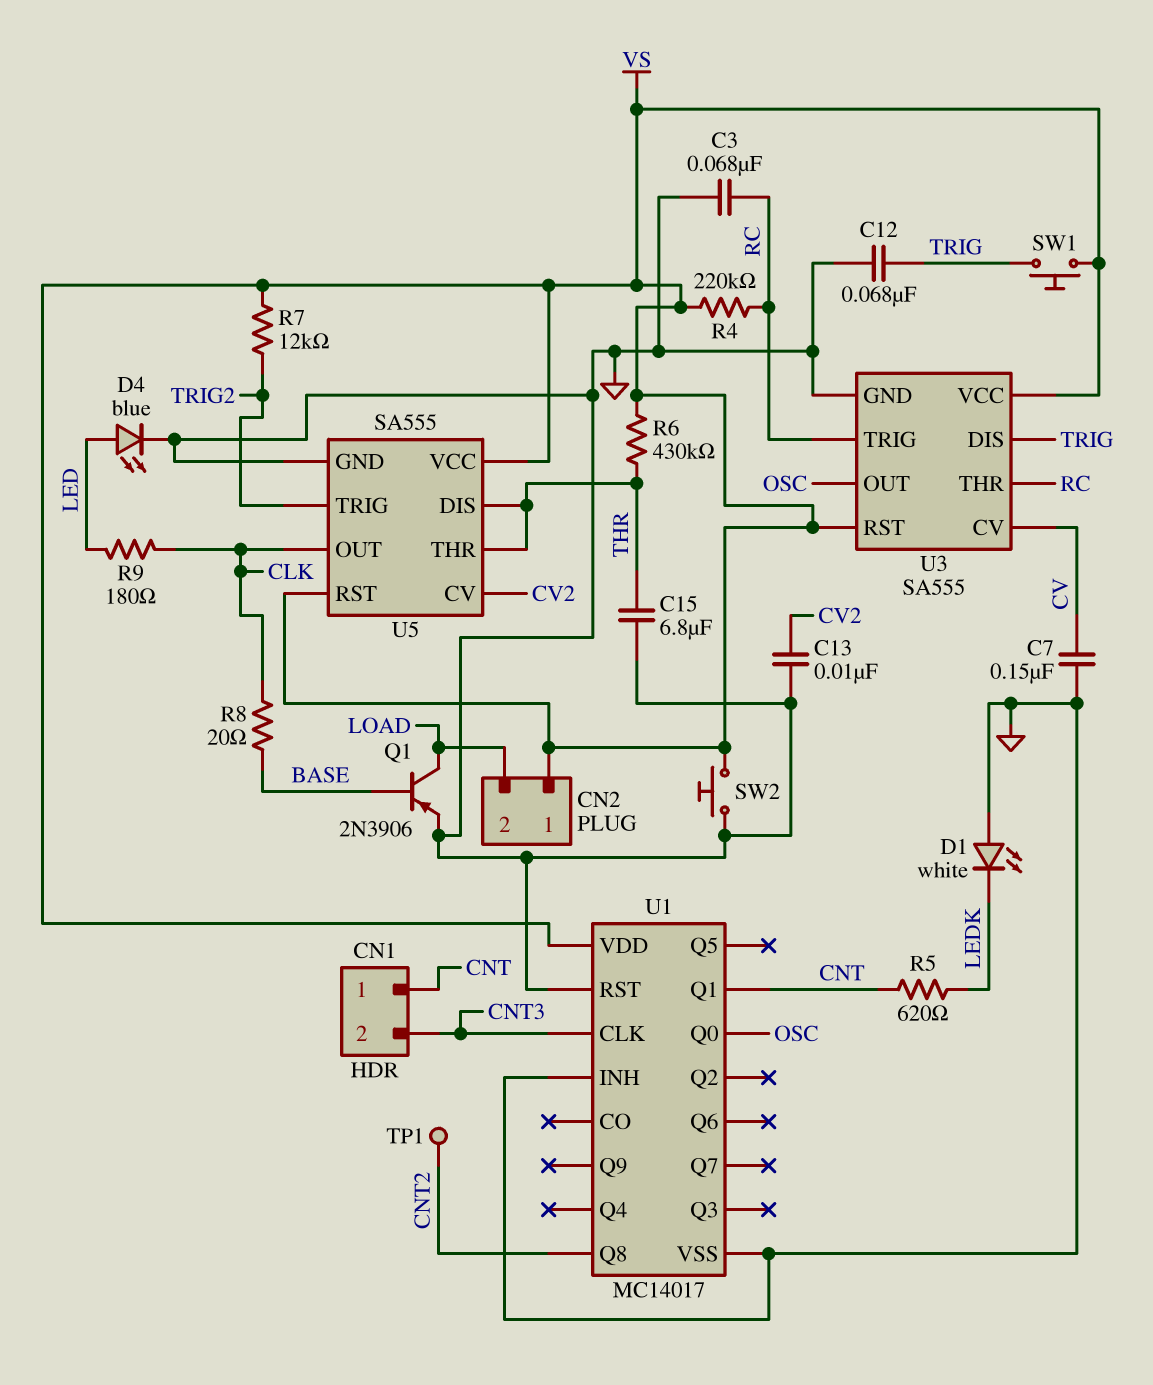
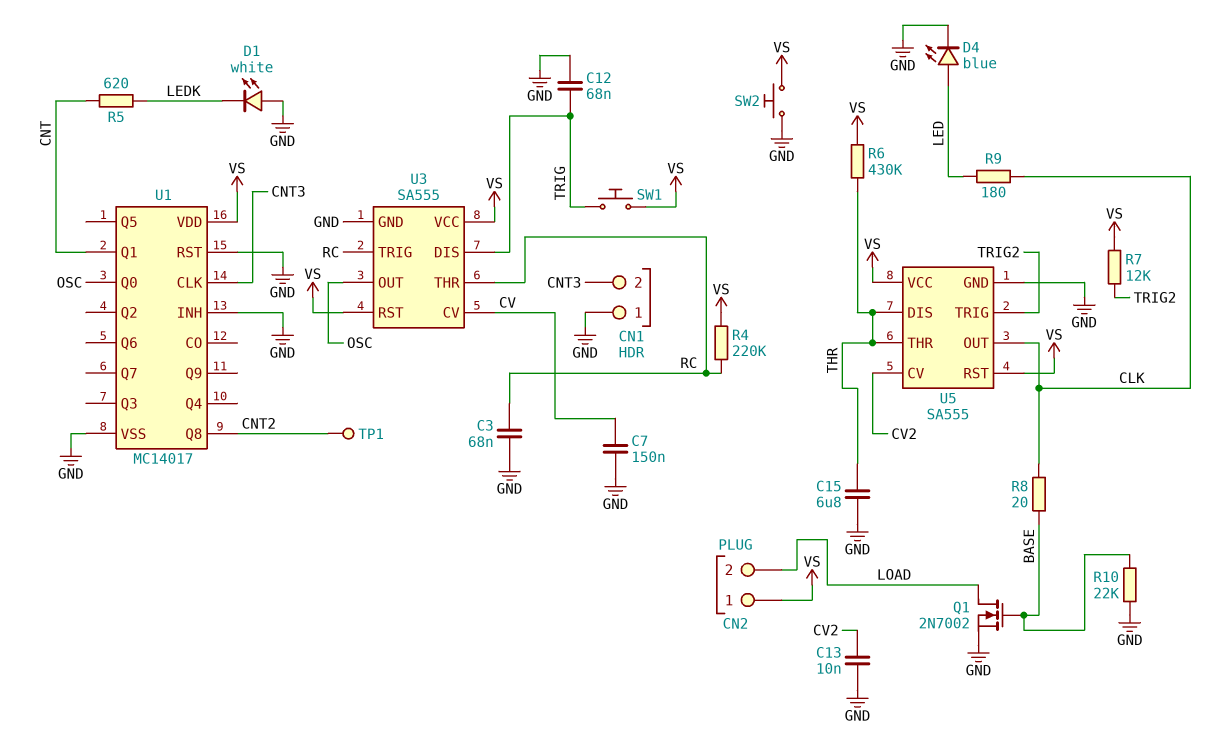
CN1 pin 1: CNT -> GND
Q1: PNP 2N3906 (B BASE, C LOAD, E GND) -> NMOS 2N7002 (G BASE, D LOAD, S GND)
R10: none -> 22k (BASE, GND)

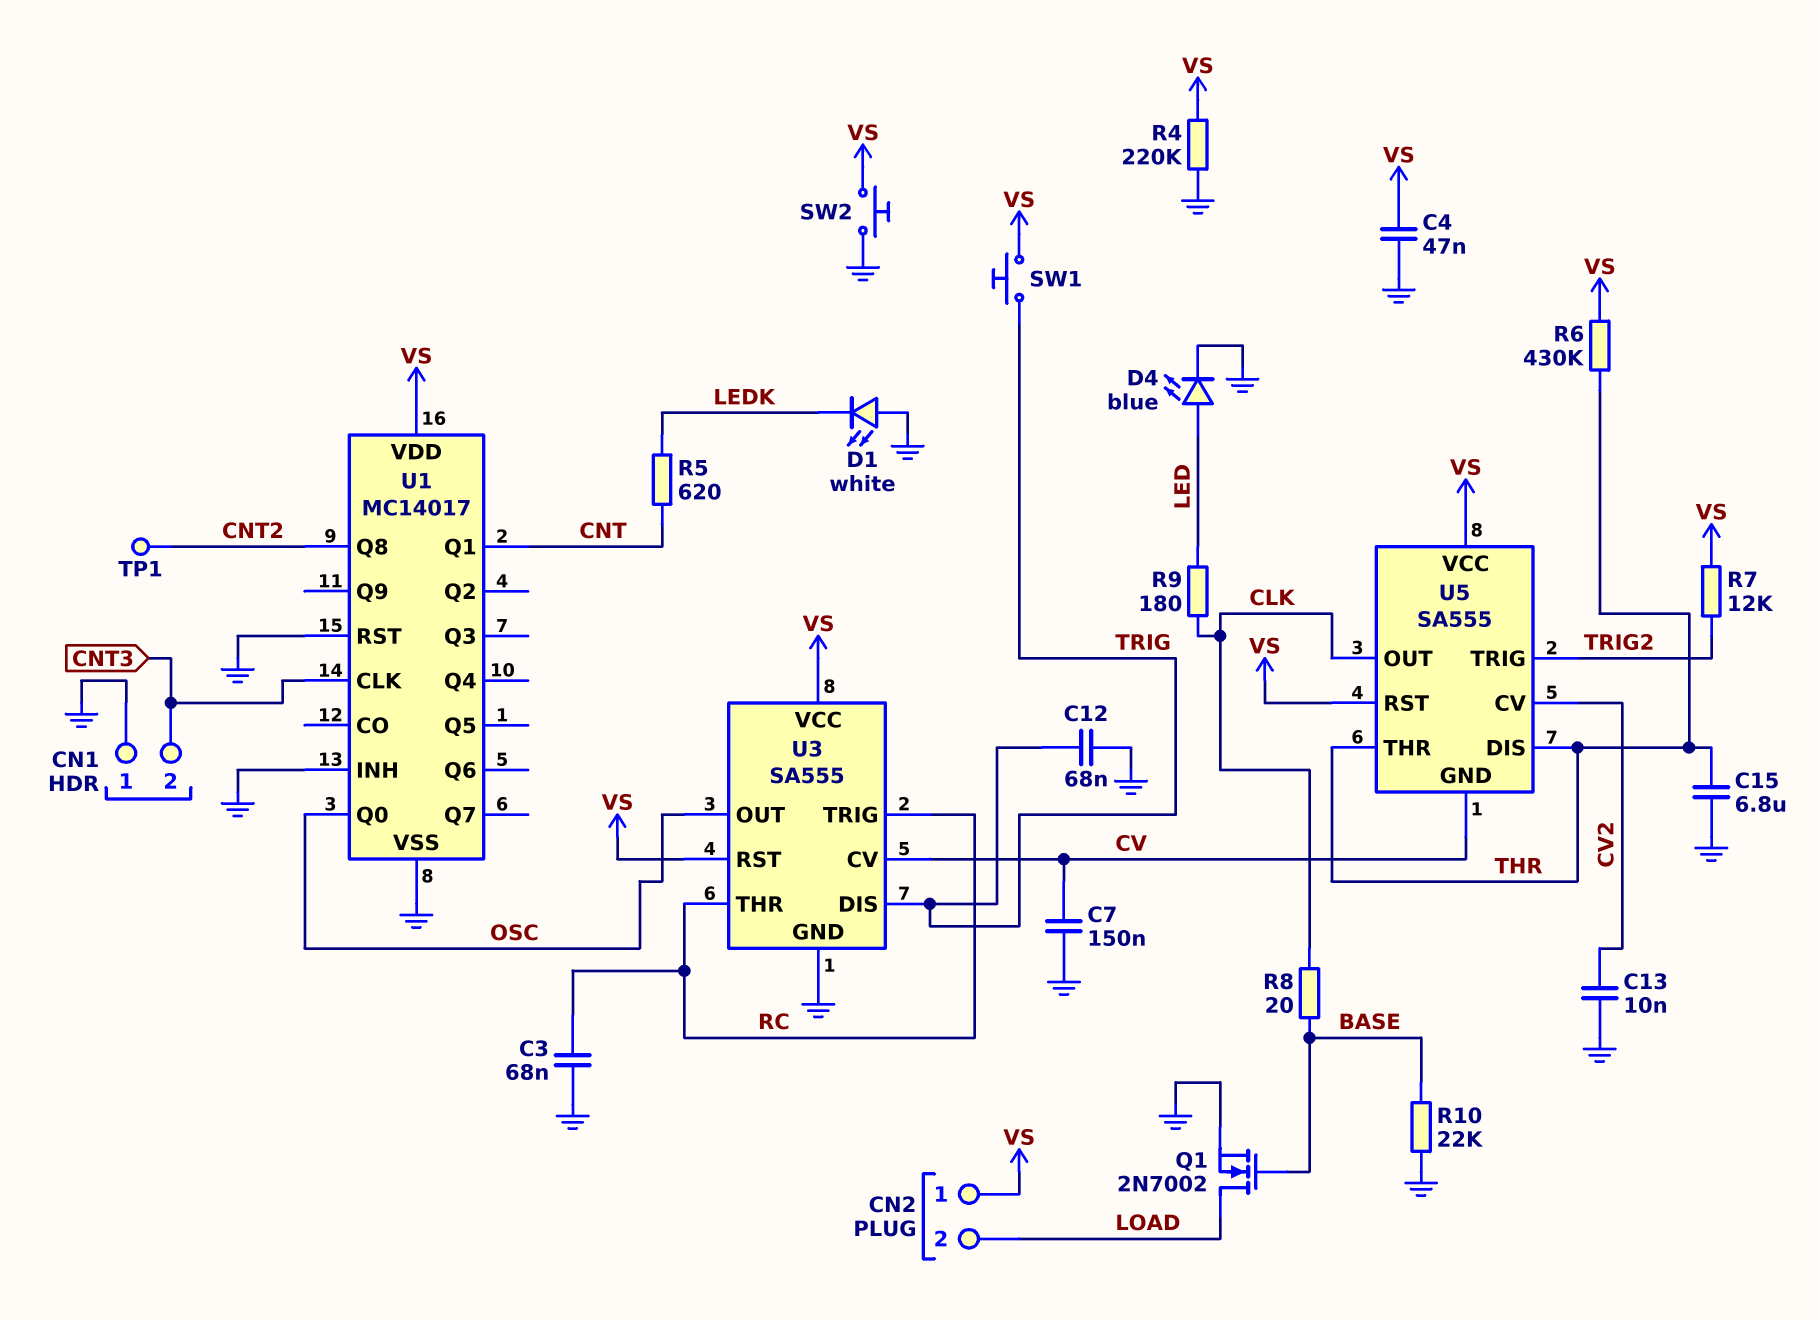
C4: none -> 47nF (GND, VS)
R4: 220k (RC, VS) -> 220k (GND, VS)
U5 pin GND: GND -> CV

